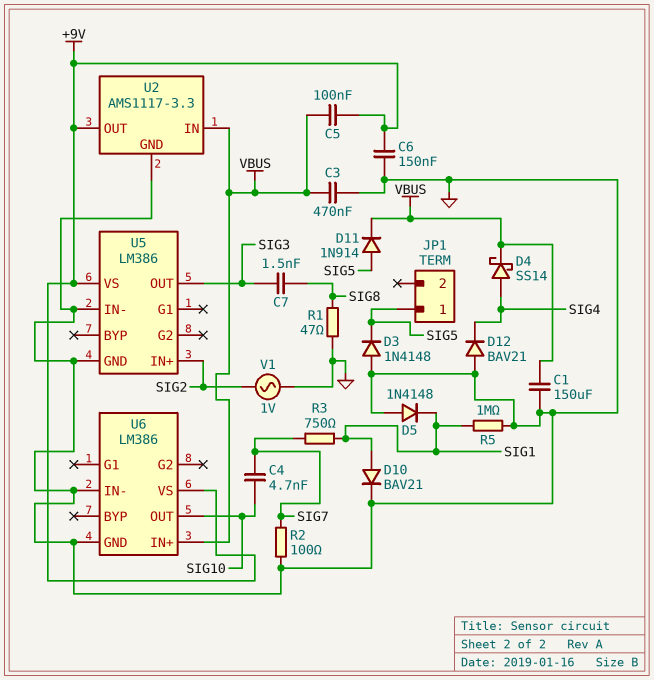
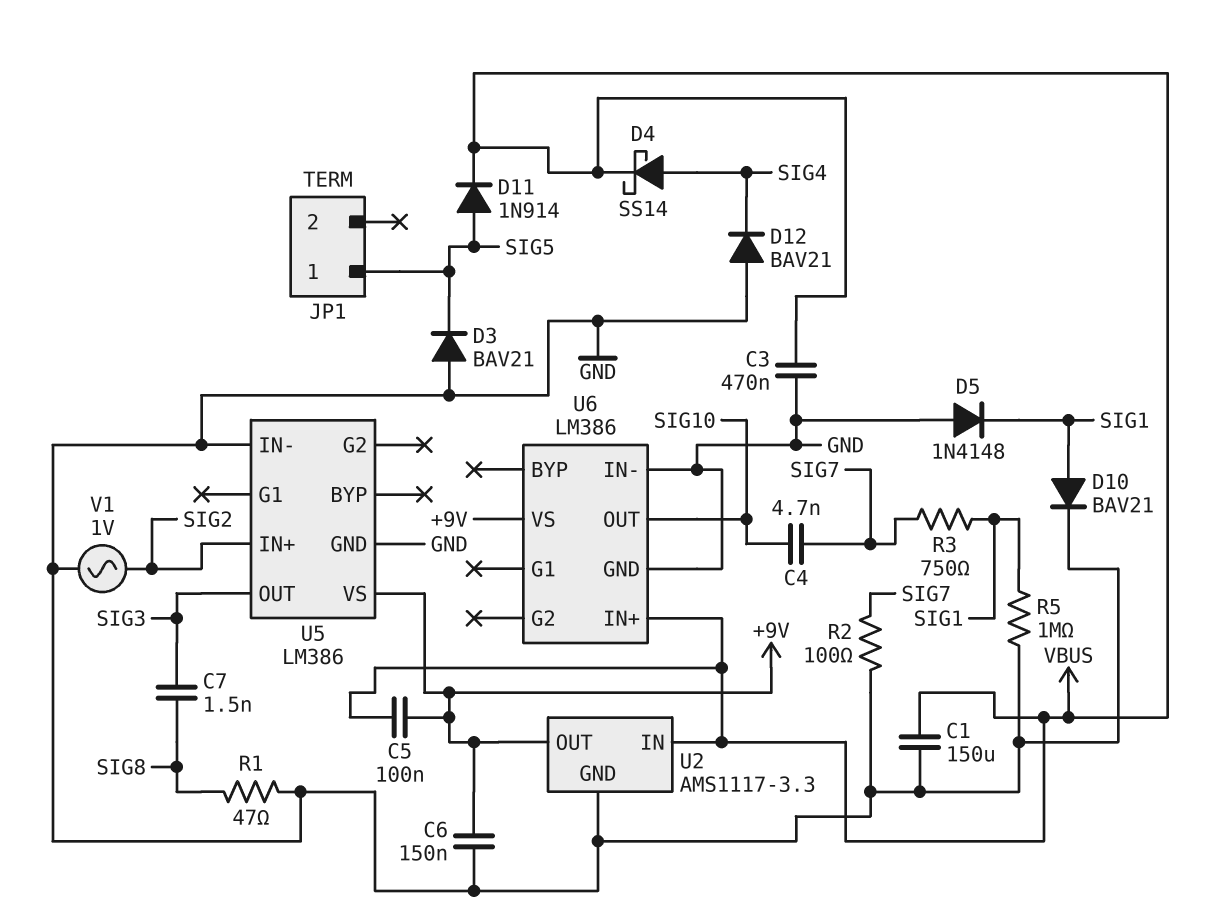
D3: diode 1N4148 (A GND, K SIG5) -> diode BAV21 (A GND, K SIG5)

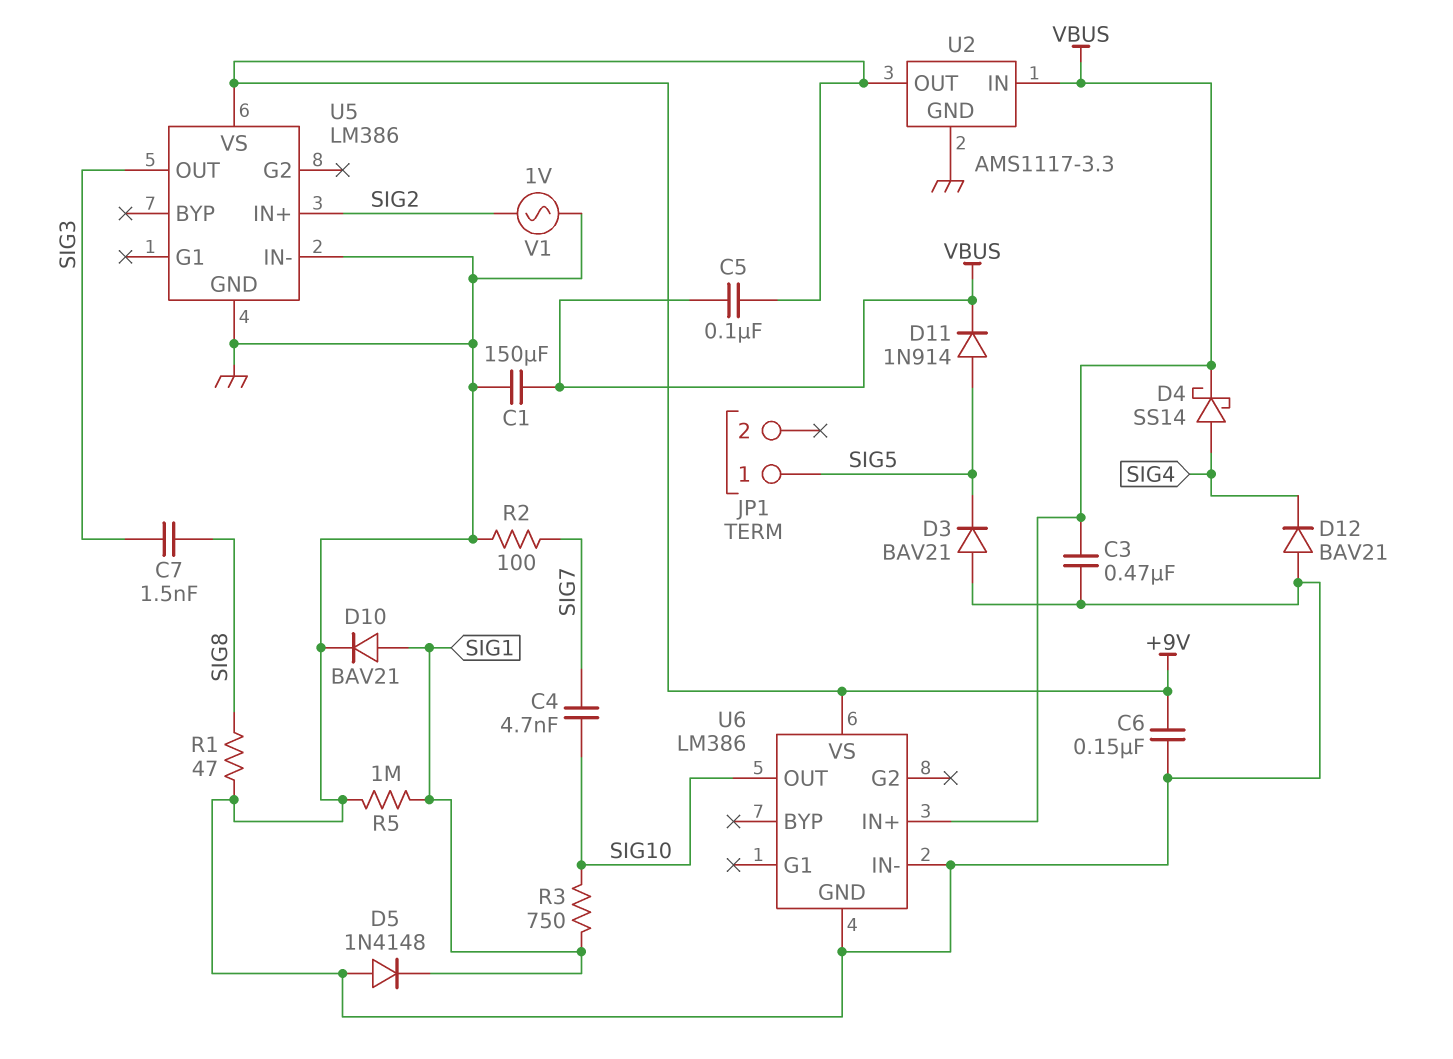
R3: 750 (SIG1, SIG7) -> 750 (SIG1, SIG10)

